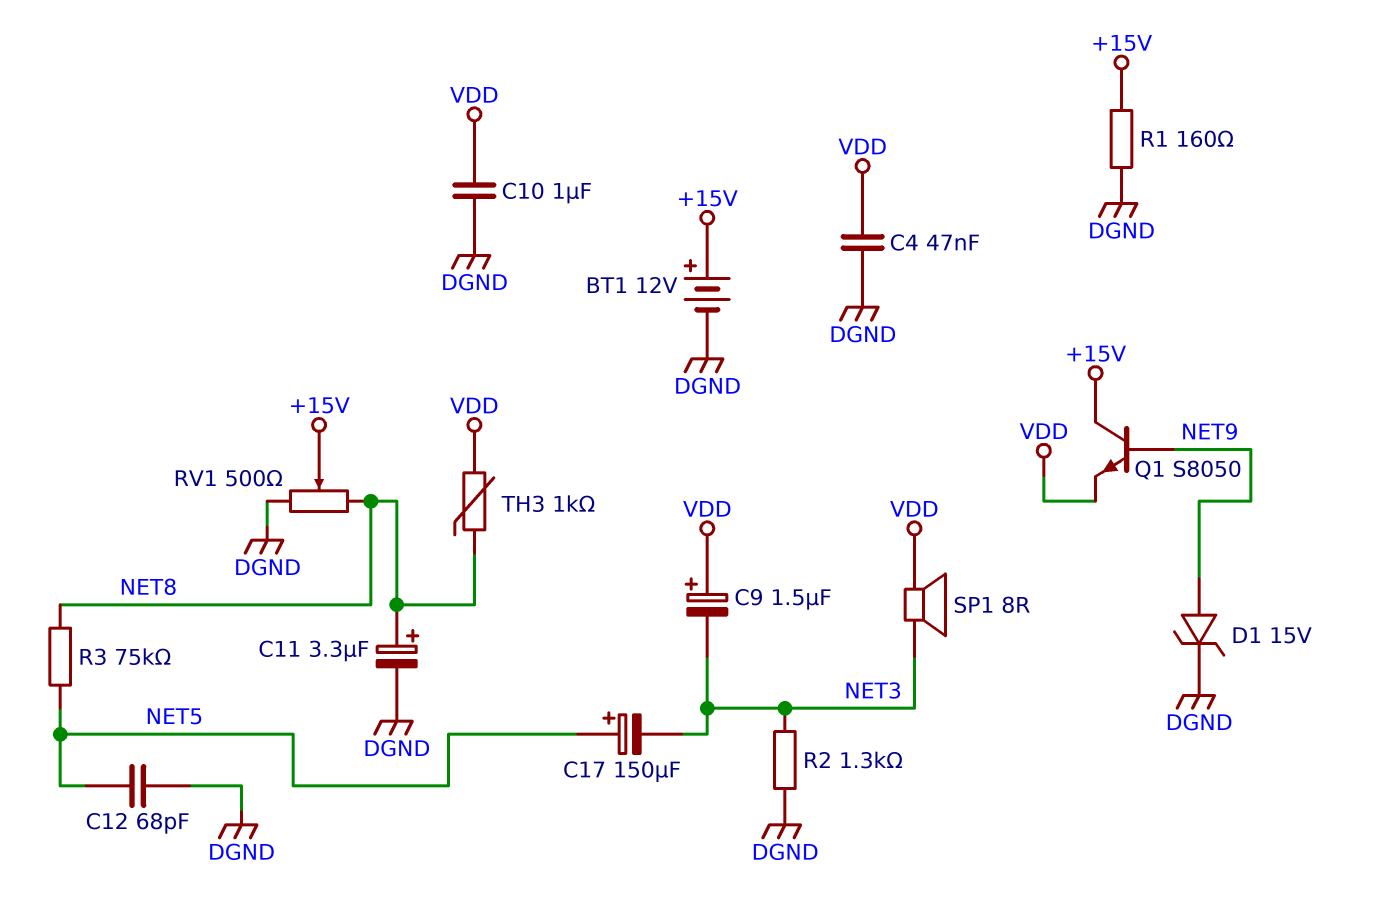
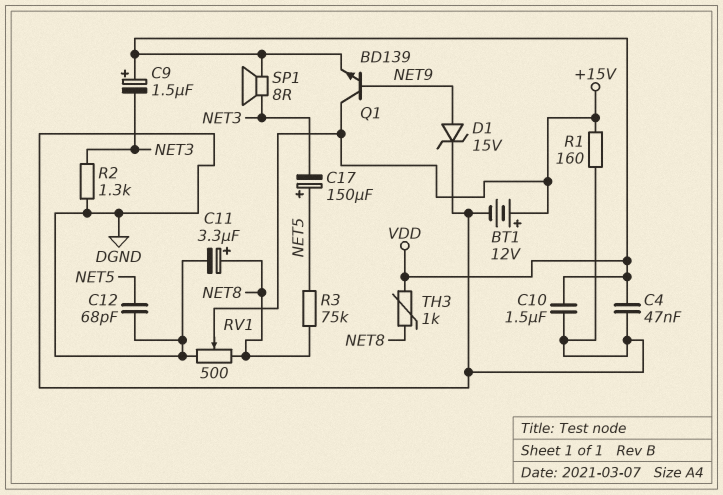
C10: 1uF (DGND, VDD) -> 1.5uF (DGND, VDD)
Q1: NPN S8050 (B NET9, C +15V, E VDD) -> NPN BD139 (B NET9, C +15V, E VDD)

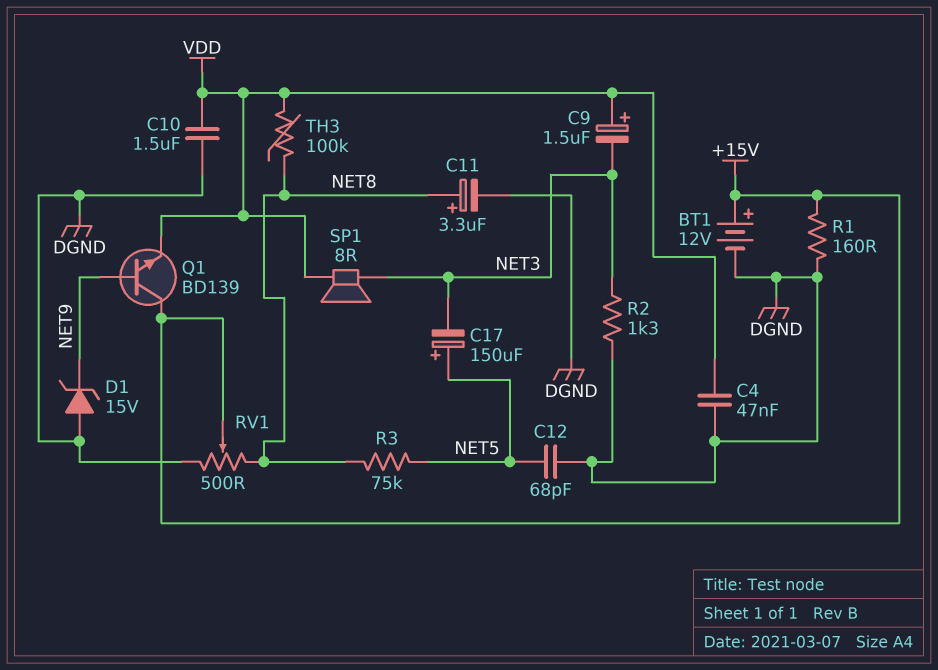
D1: zener 15V (A NET9, K DGND) -> zener 15V (A DGND, K NET9)
TH3: 1k (NET8, VDD) -> 100k (NET8, VDD)

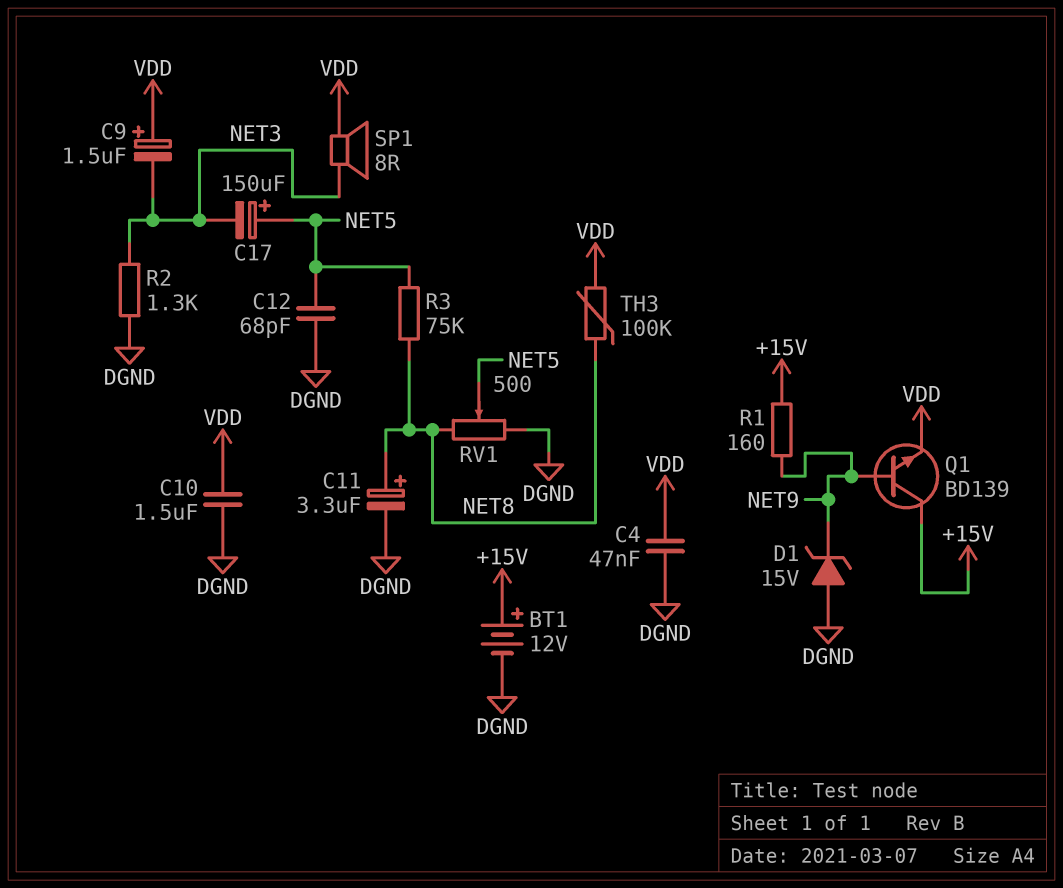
R1: 160 (+15V, DGND) -> 160 (+15V, NET9)
RV1: 500 (DGND, NET8, wiper +15V) -> 500 (DGND, NET8, wiper NET5)

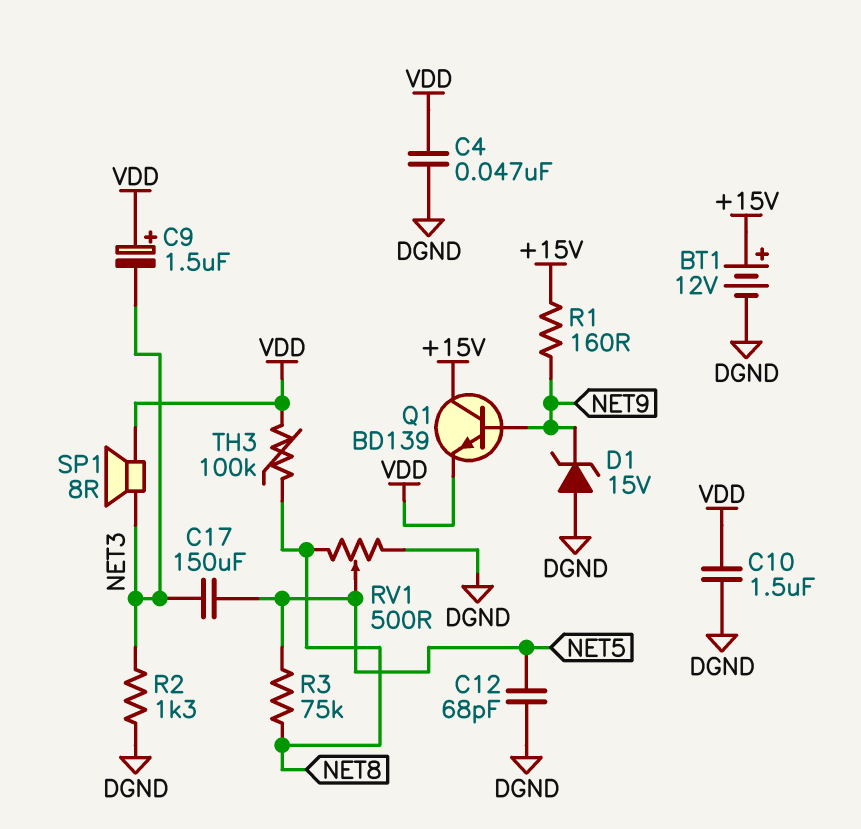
C11: 3.3uF (plus NET8, minus DGND) -> none
C17: 150uF (plus NET5, minus NET3) -> 150uF (NET3, NET5)

